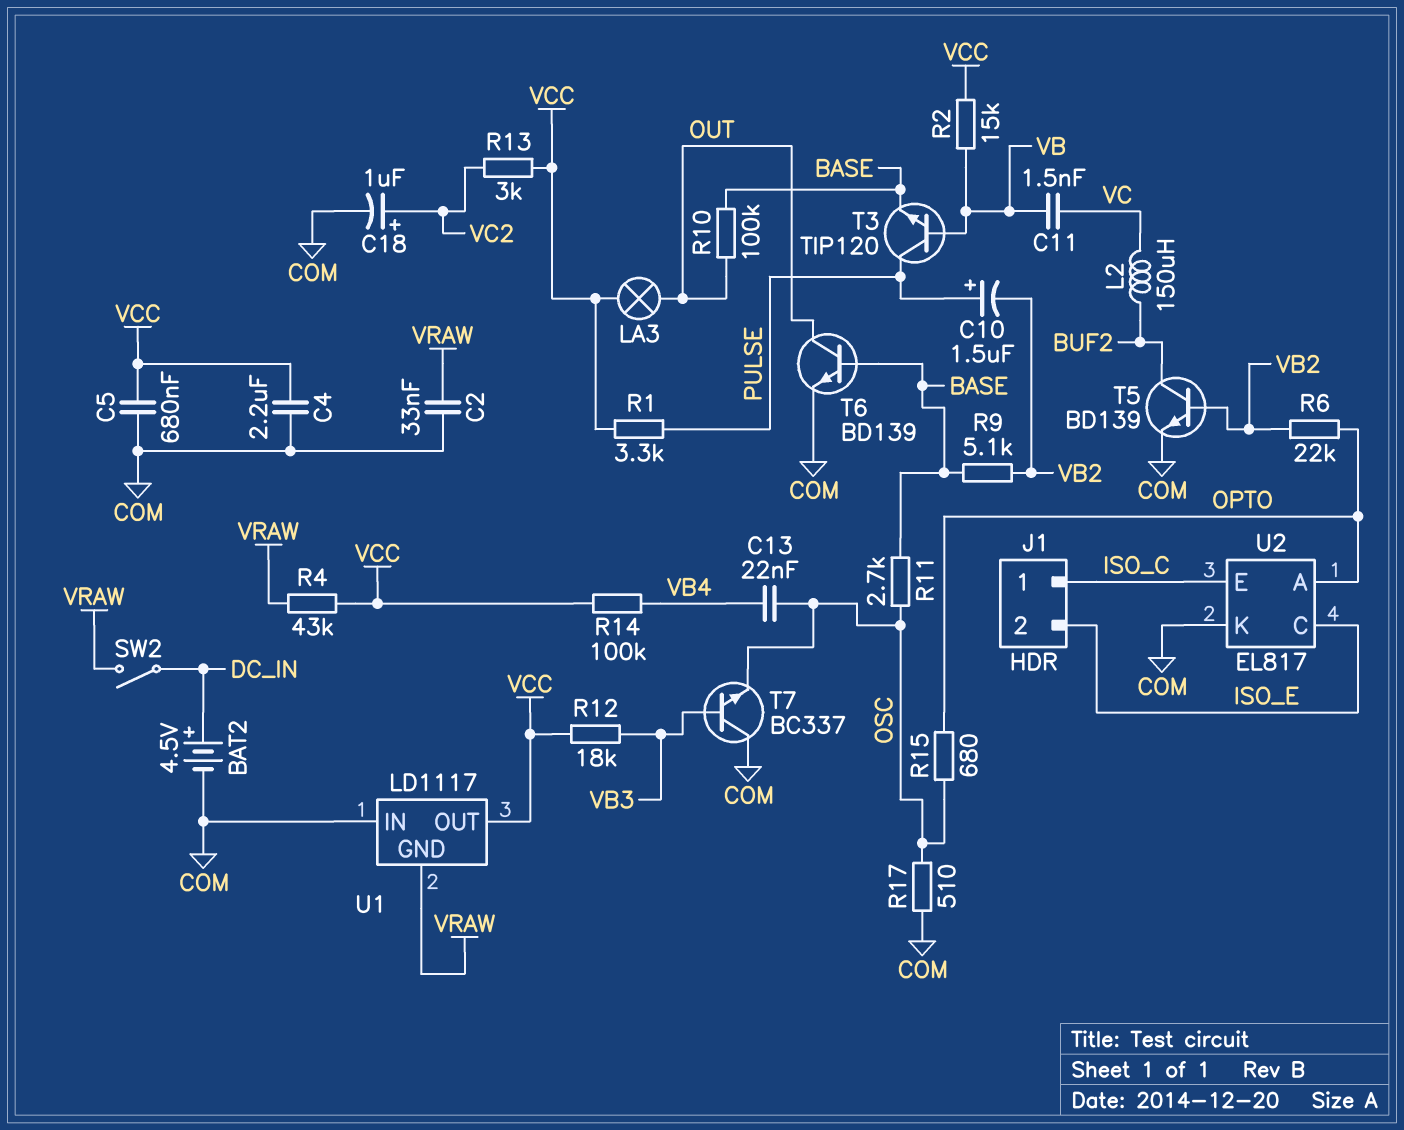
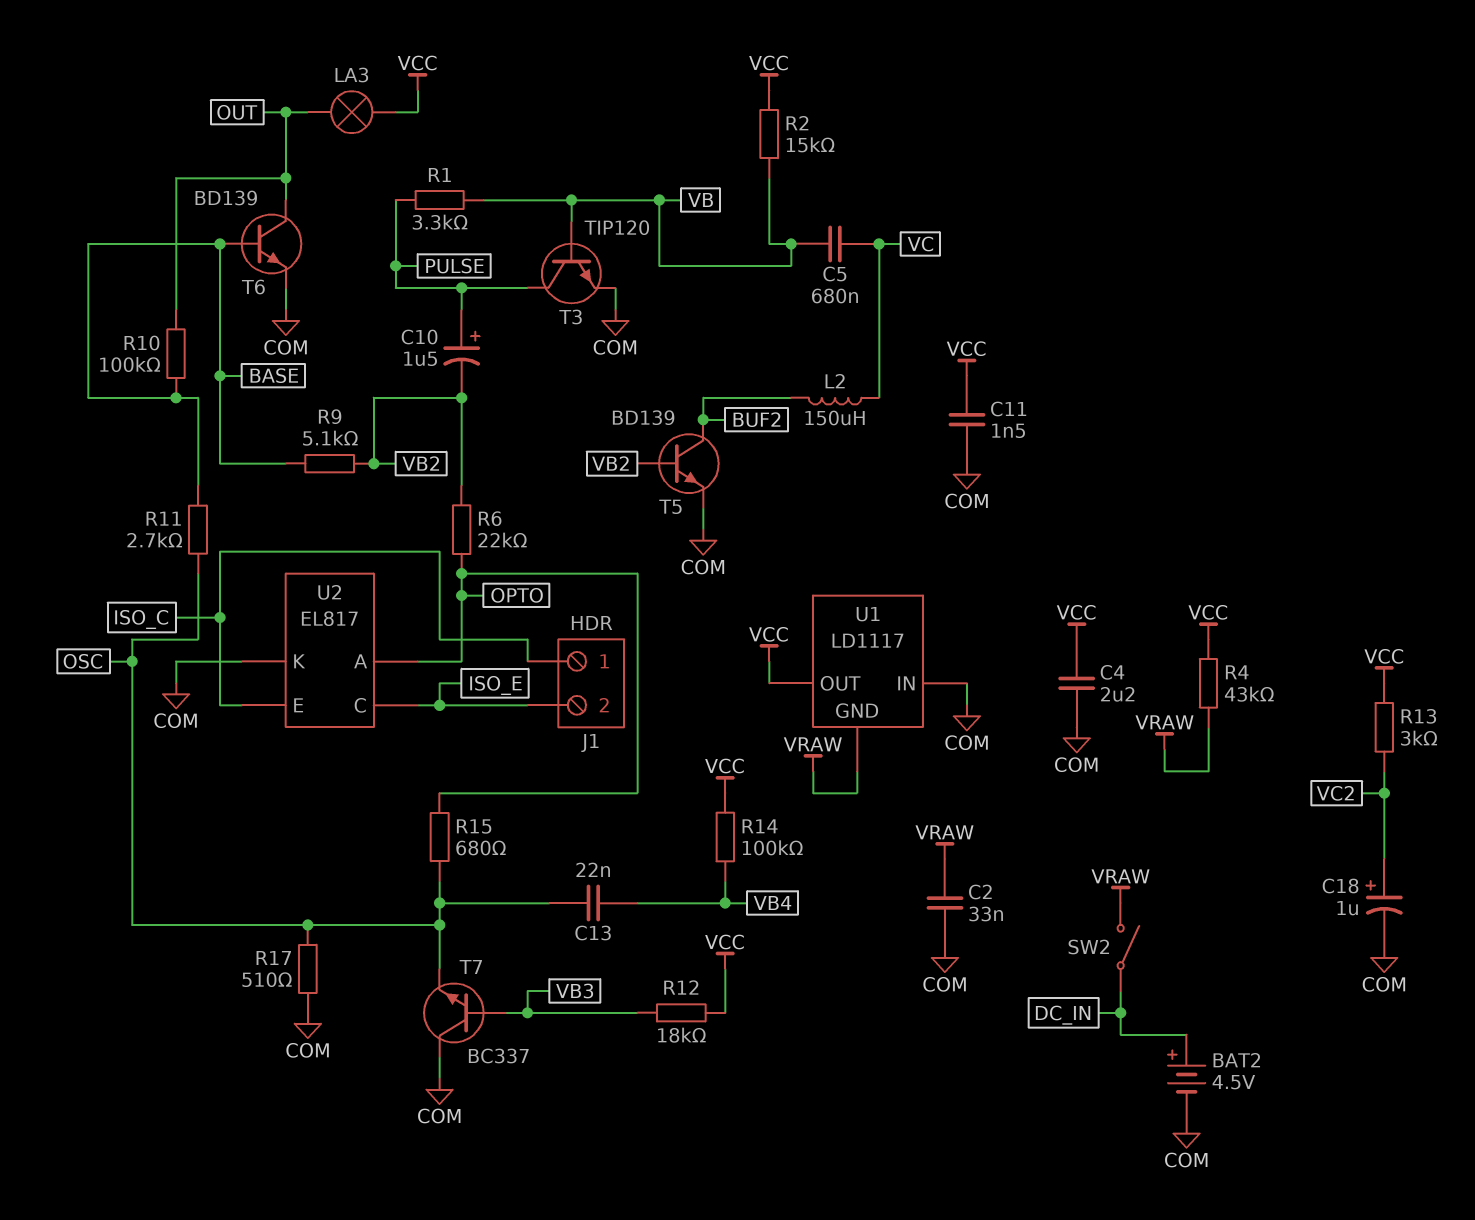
C5: 680nF (COM, VCC) -> 680nF (VB, VC)
C11: 1.5nF (VB, VC) -> 1.5nF (COM, VCC)
R1: 3.3k (PULSE, VCC) -> 3.3k (PULSE, VB)
T3: NPN TIP120 (B VB, C PULSE, E BASE) -> NPN TIP120 (B VB, C PULSE, E COM)

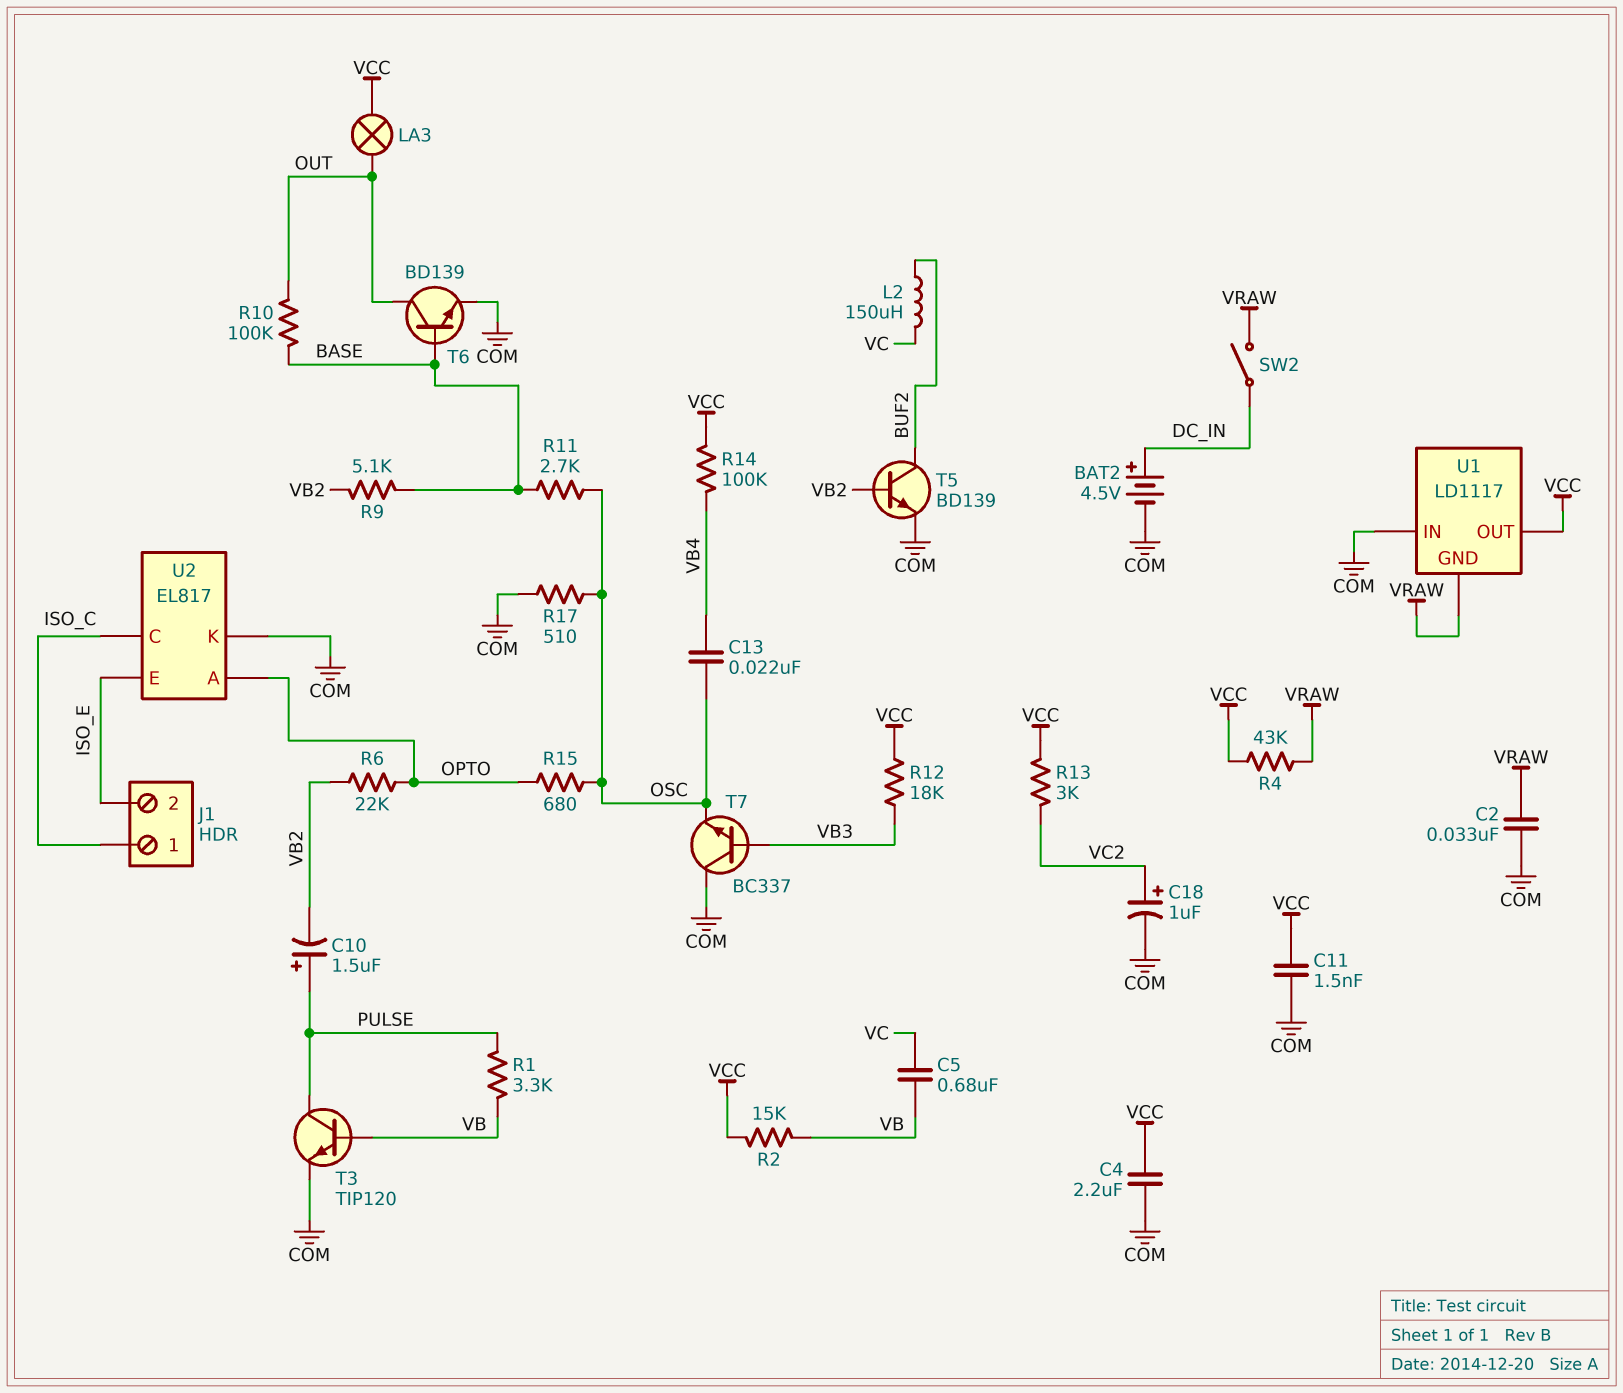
U2 pin C: ISO_E -> ISO_C
U2 pin E: ISO_C -> ISO_E

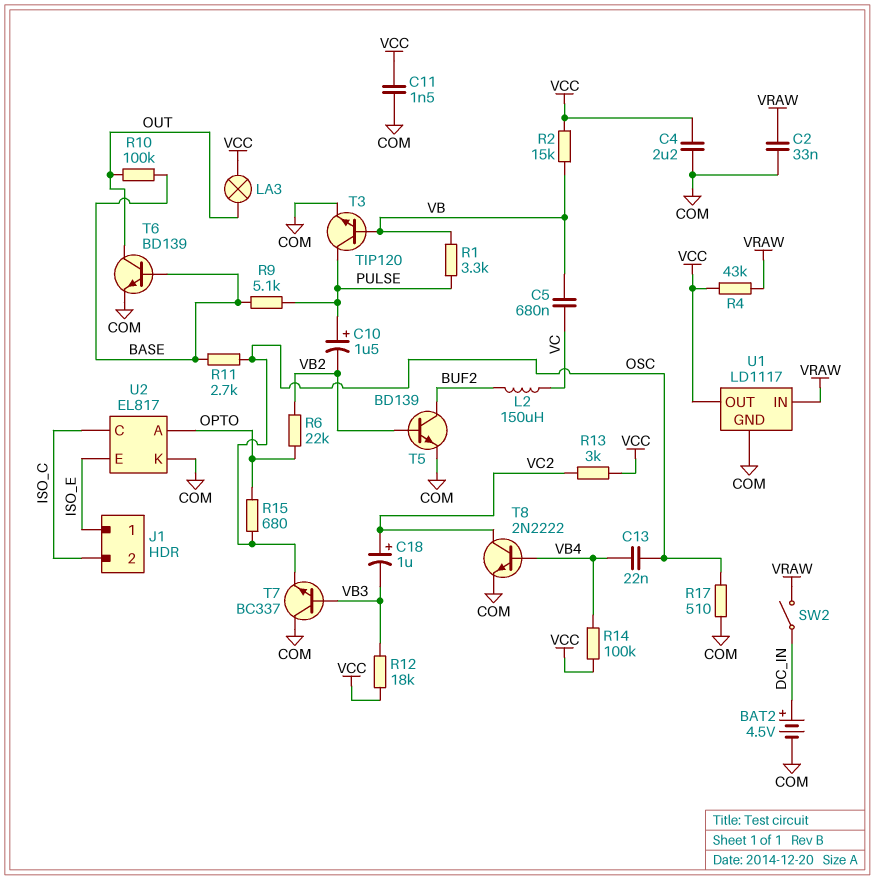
C18: 1uF (plus VC2, minus COM) -> 1uF (plus VC2, minus VB3)
J1 pin 1: ISO_C -> ISO_E
J1 pin 2: ISO_E -> ISO_C
R9: 5.1k (BASE, VB2) -> 5.1k (BASE, PULSE)
T8: none -> NPN 2N2222 (B VB4, C VC2, E COM)
U1 pin GND: VRAW -> COM
U1 pin IN: COM -> VRAW

